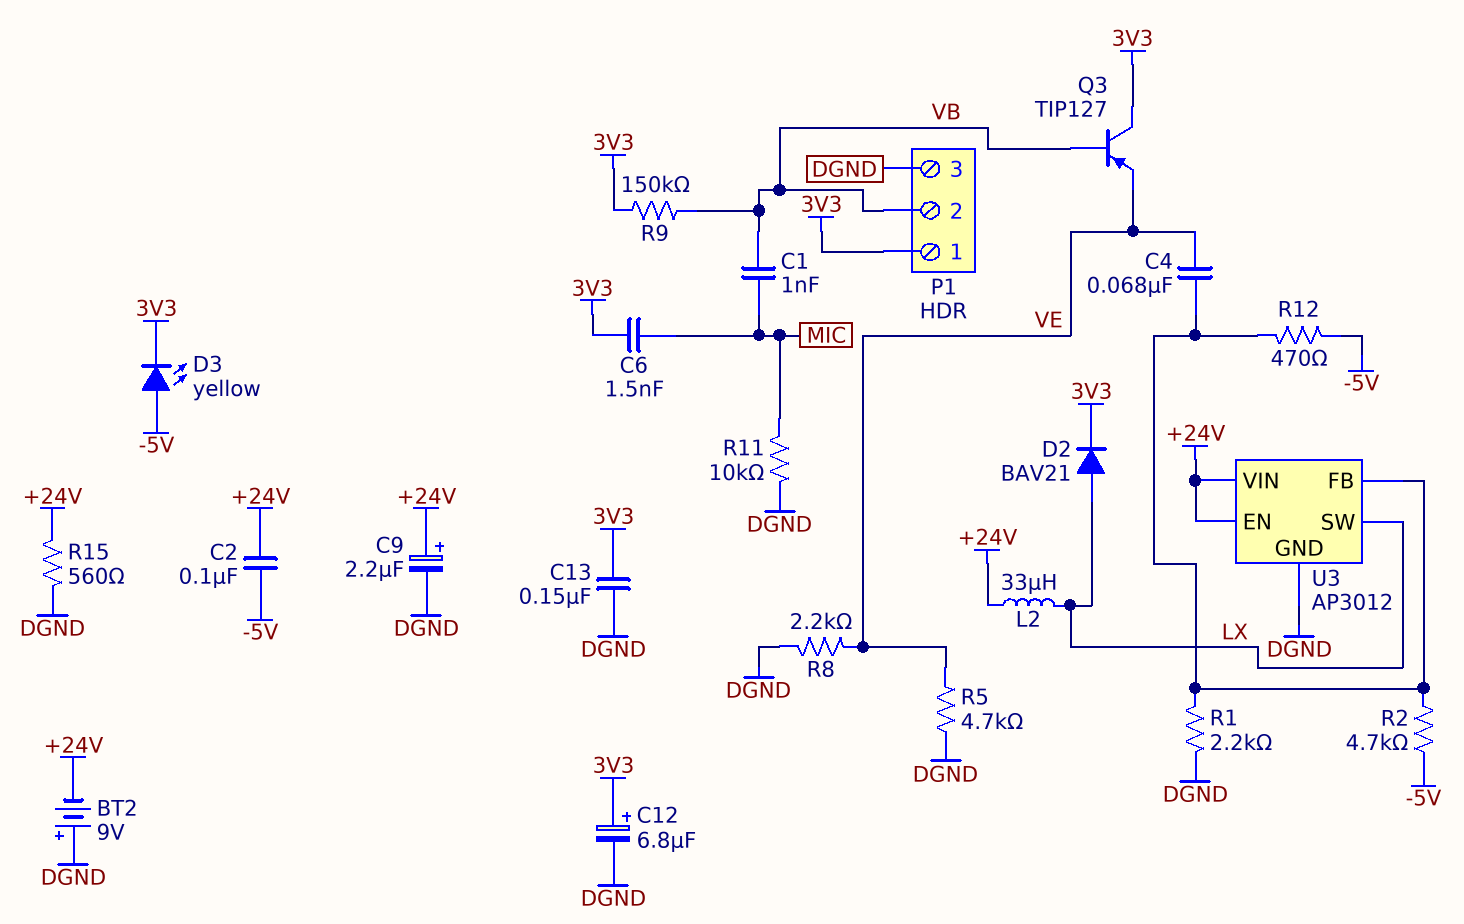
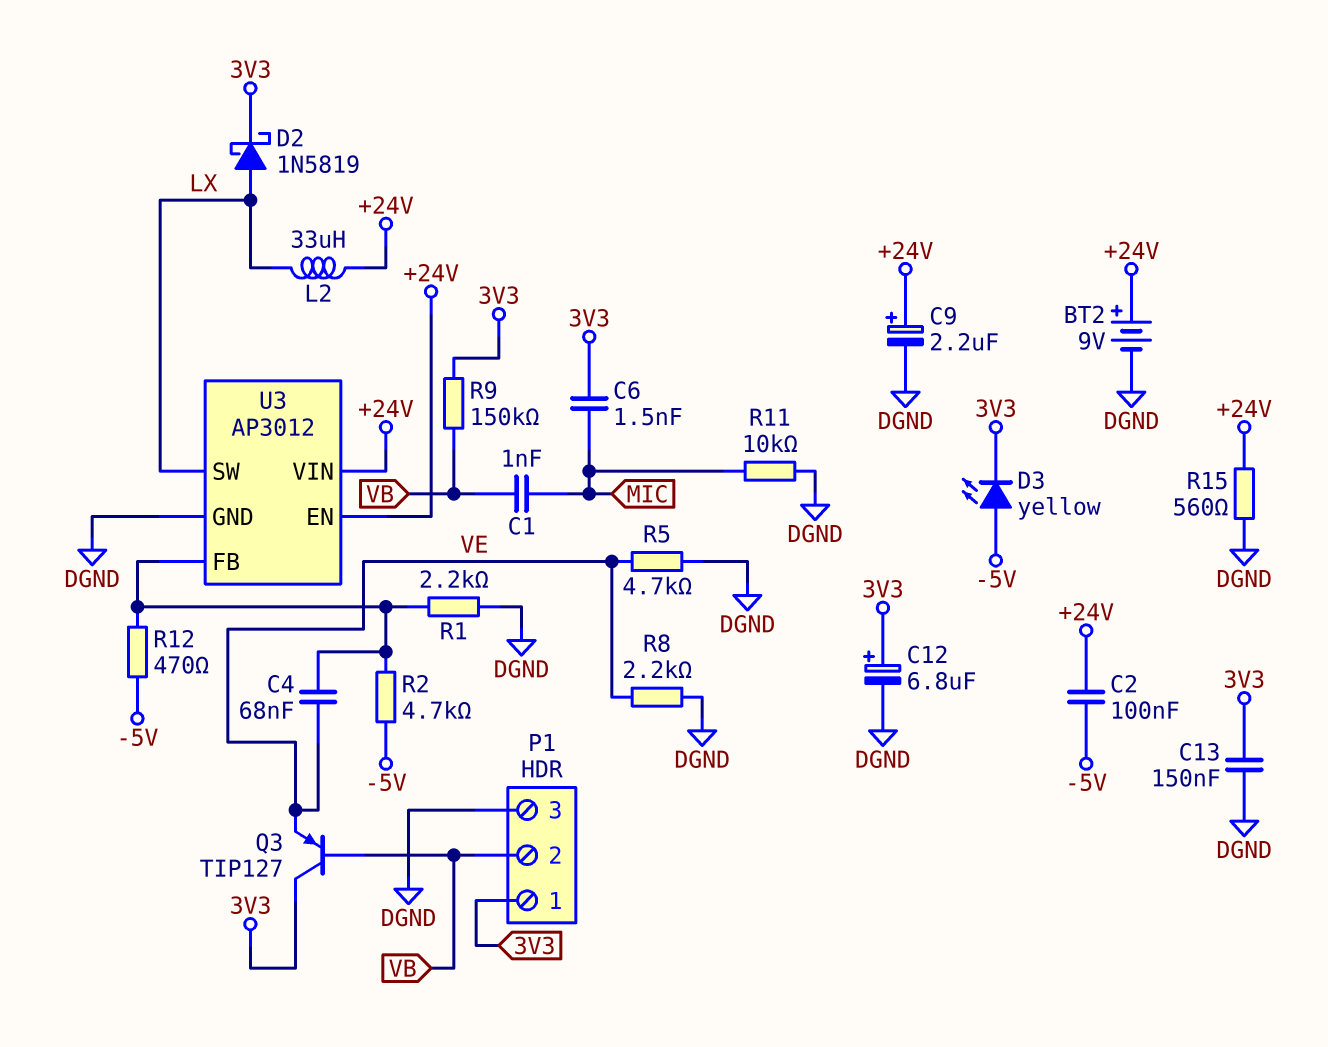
BT2: 9V (plus DGND, minus +24V) -> 9V (plus +24V, minus DGND)
D2: diode BAV21 (A LX, K 3V3) -> schottky 1N5819 (A LX, K 3V3)

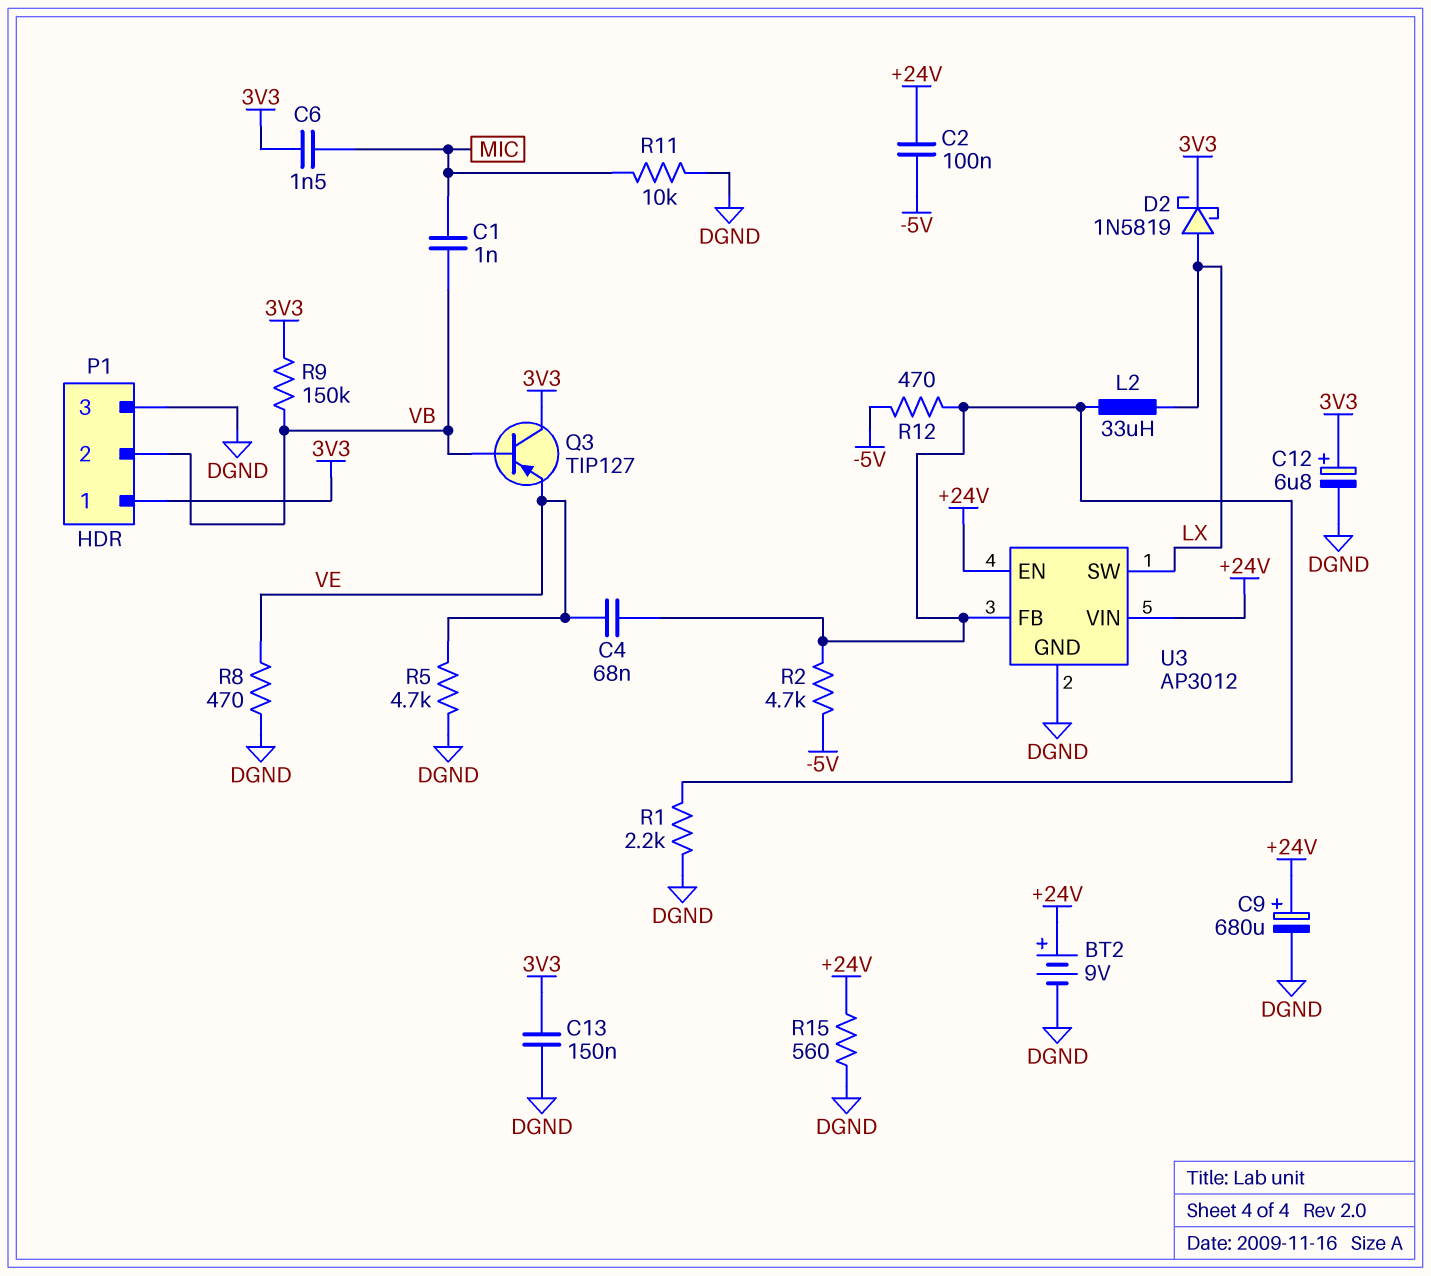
C9: 2.2uF (plus +24V, minus DGND) -> 680uF (plus +24V, minus DGND)
D3: LED yellow (A -5V, K 3V3) -> none
L2: 33uH (+24V, LX) -> 33uH (LX, U3/FB)
R8: 2.2k (DGND, VE) -> 470 (DGND, VE)

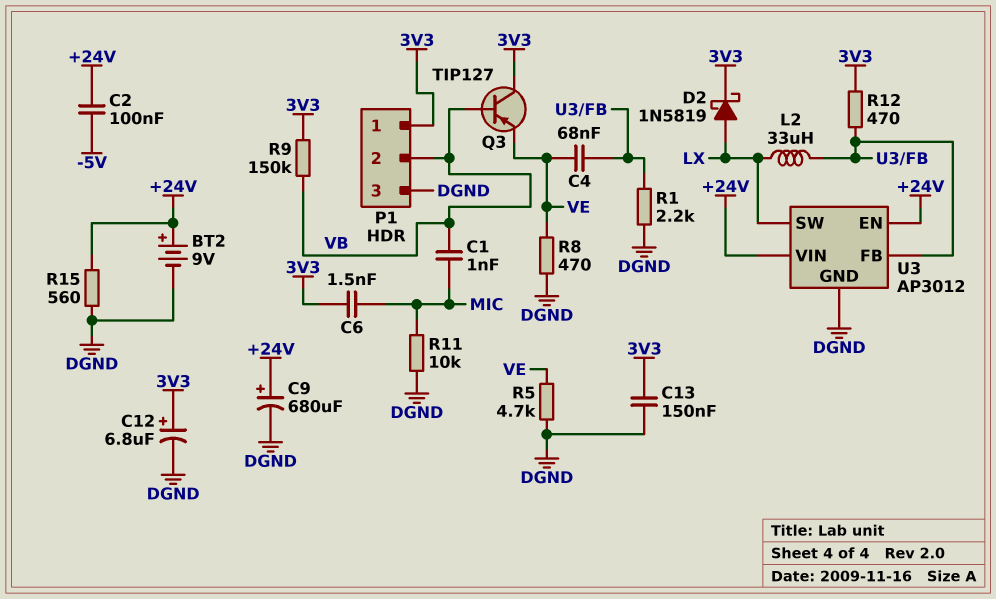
R2: 4.7k (-5V, U3/FB) -> none
R12: 470 (-5V, U3/FB) -> 470 (3V3, U3/FB)

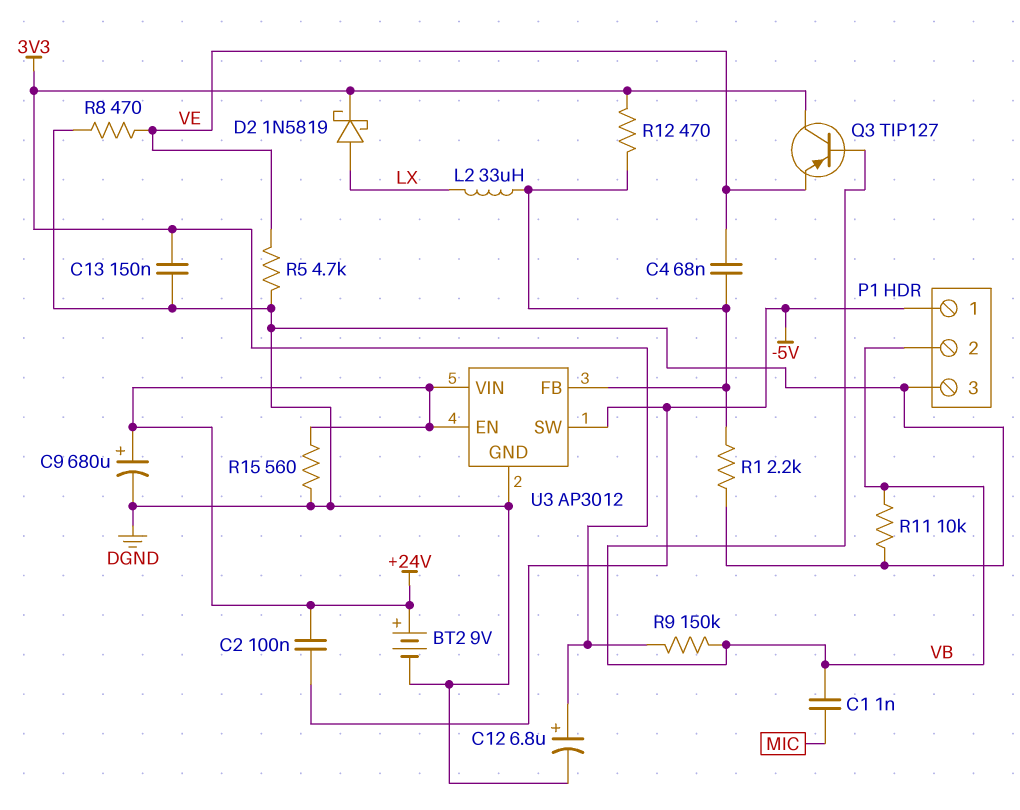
C6: 1.5nF (3V3, MIC) -> none
P1 pin 1: 3V3 -> -5V
R11: 10k (DGND, MIC) -> 10k (DGND, VB)
U3 pin SW: LX -> -5V

